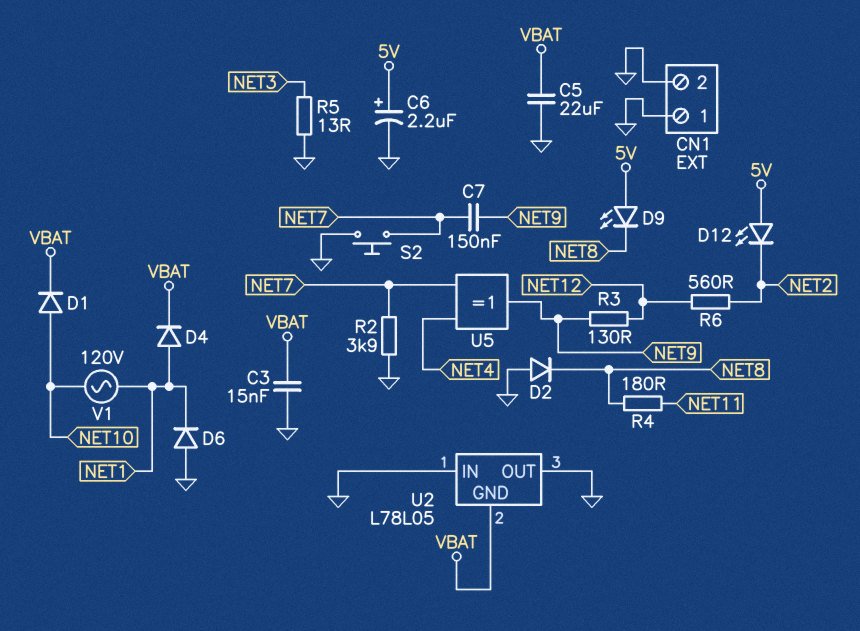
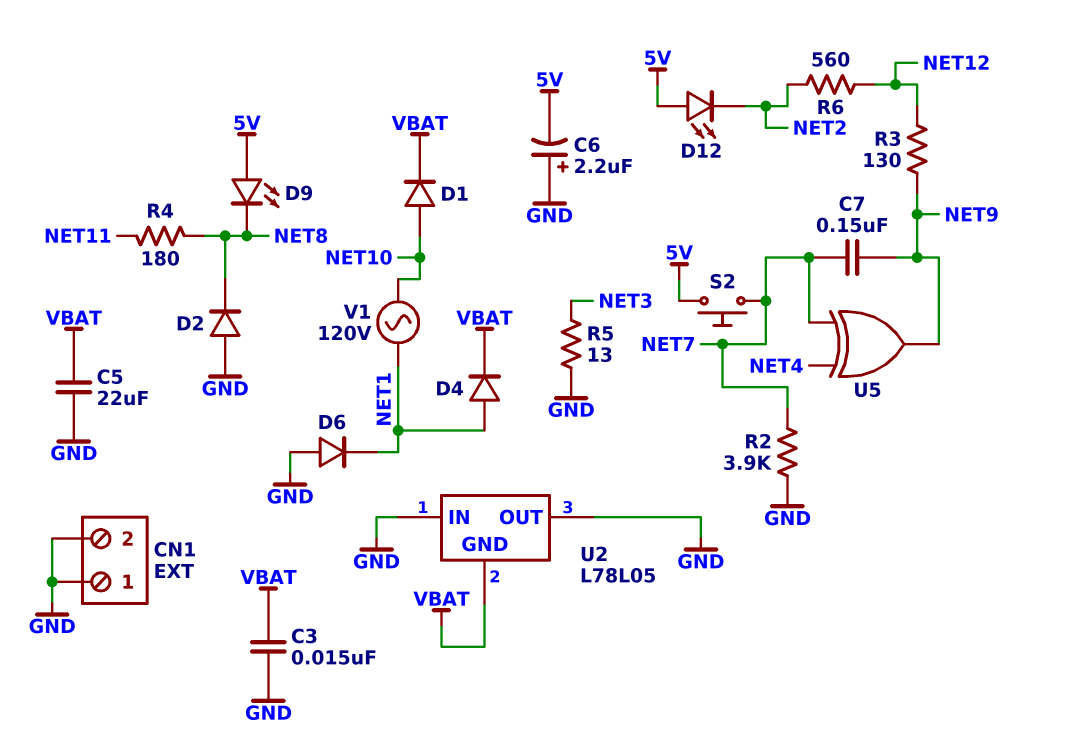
C6: 2.2uF (plus 5V, minus GND) -> 2.2uF (plus GND, minus 5V)
S2: button (GND, NET7) -> button (5V, NET7)

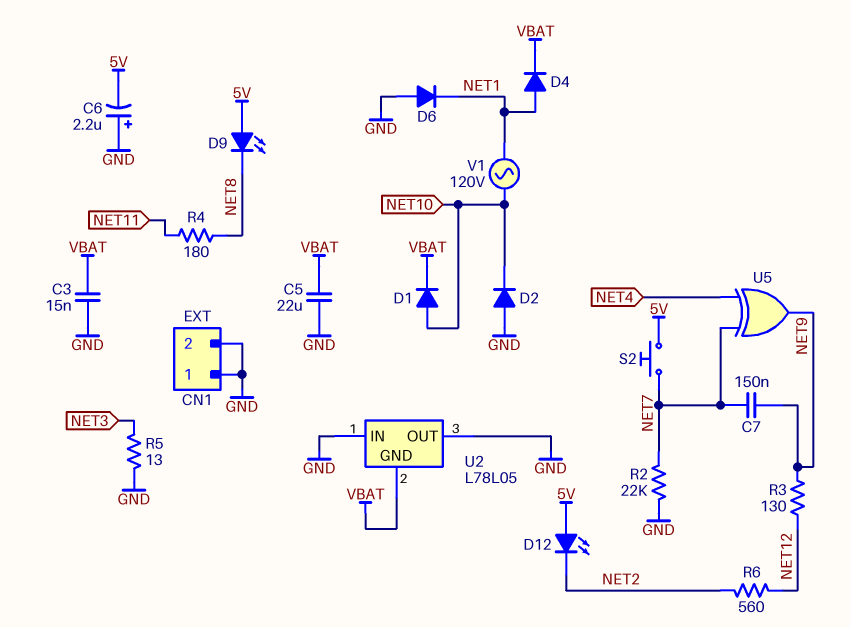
D2: diode (A GND, K NET8) -> diode (A GND, K NET10)
R2: 3.9k (GND, NET7) -> 22k (GND, NET7)

